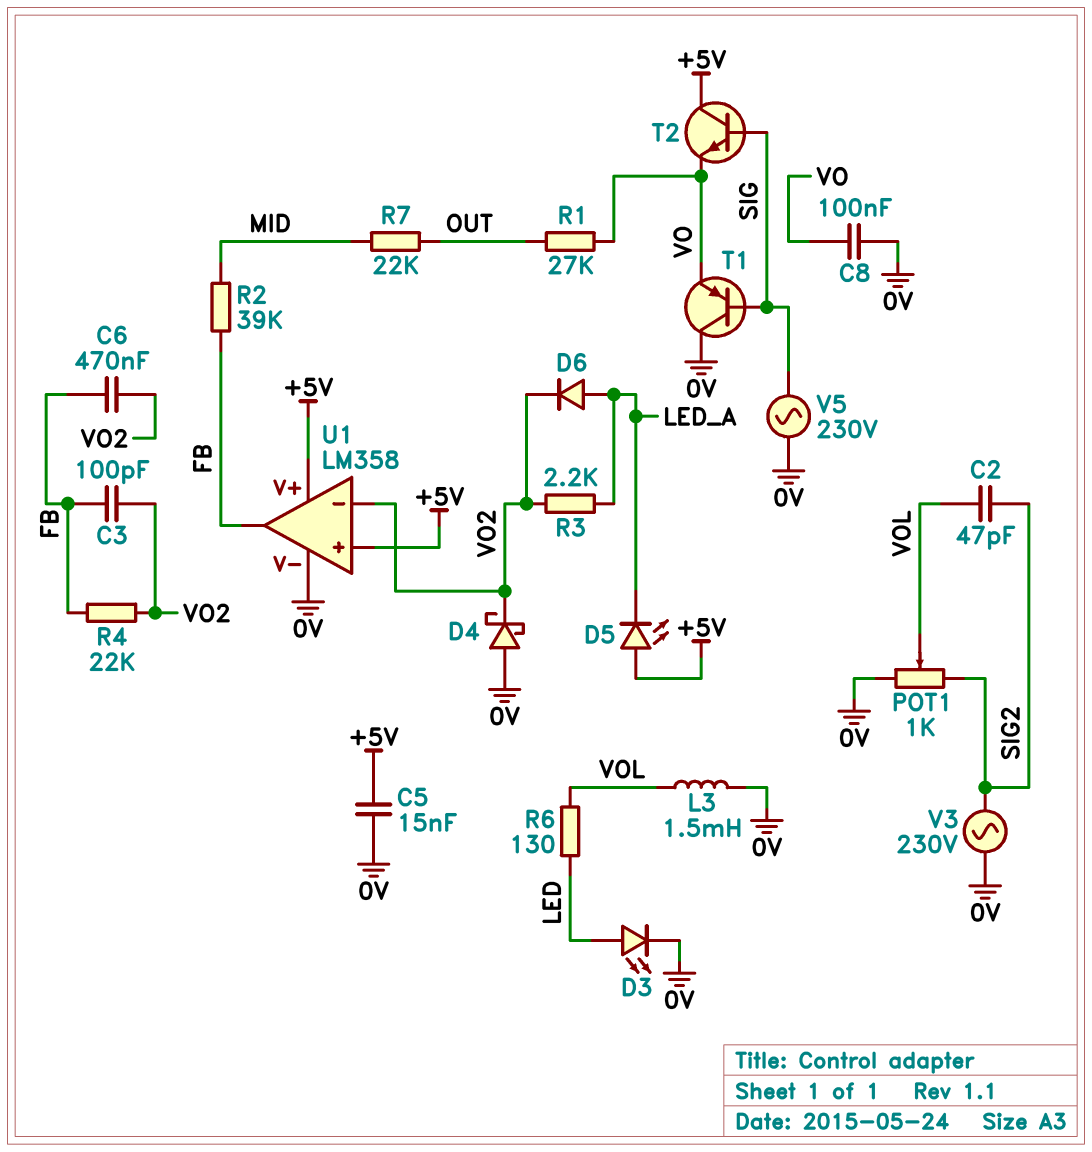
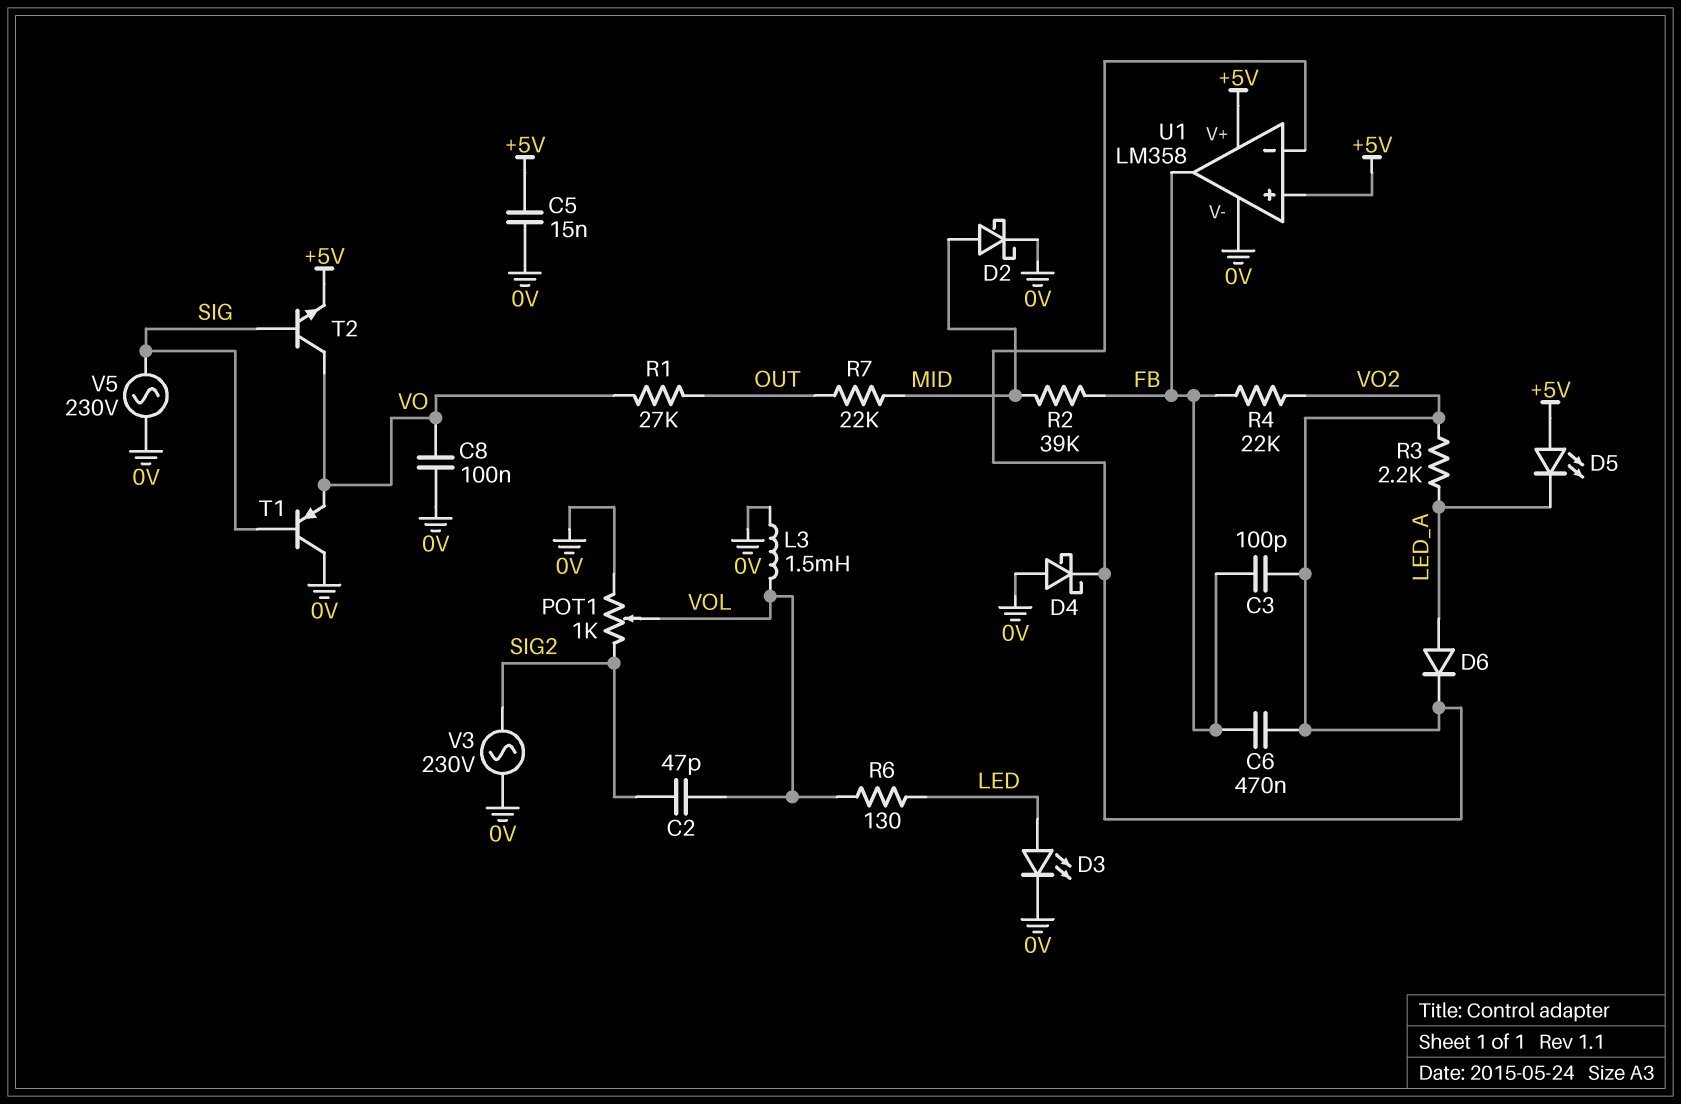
D2: none -> schottky (A MID, K 0V)
T2: NPN (B SIG, C +5V, E VO) -> NPN (B SIG, C VO, E +5V)

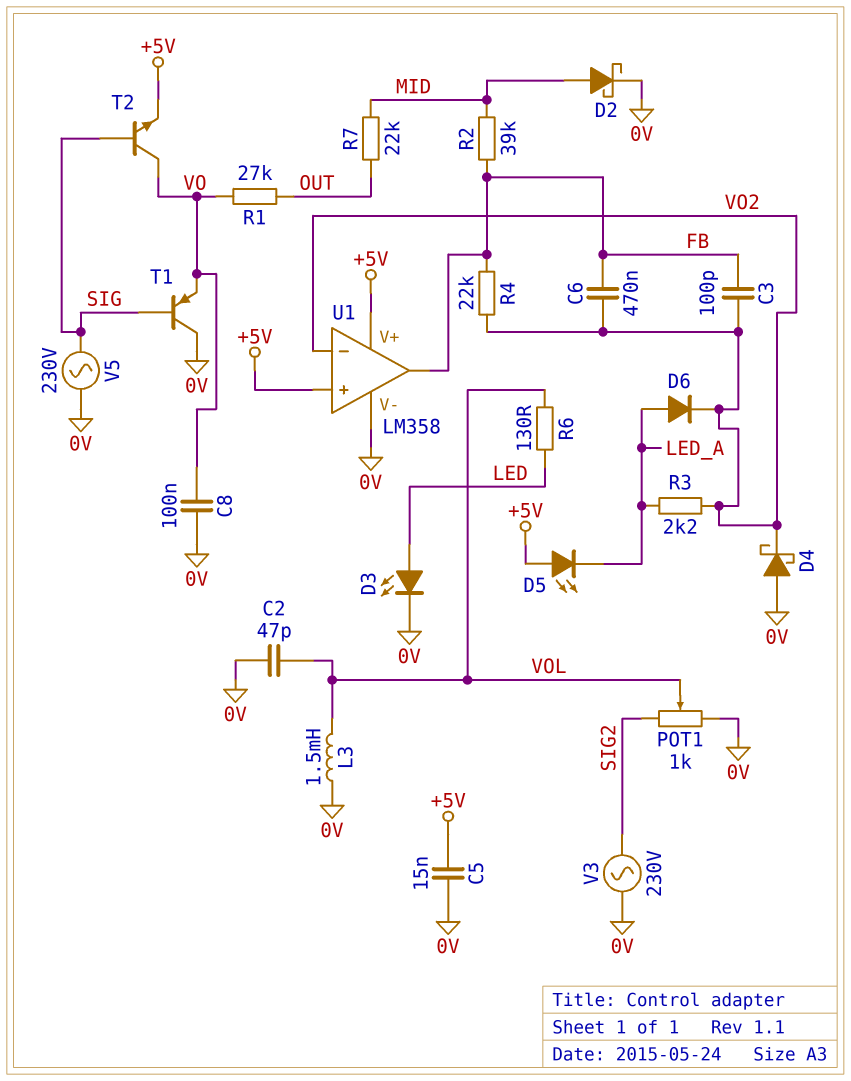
C2: 47pF (SIG2, VOL) -> 47pF (0V, VOL)

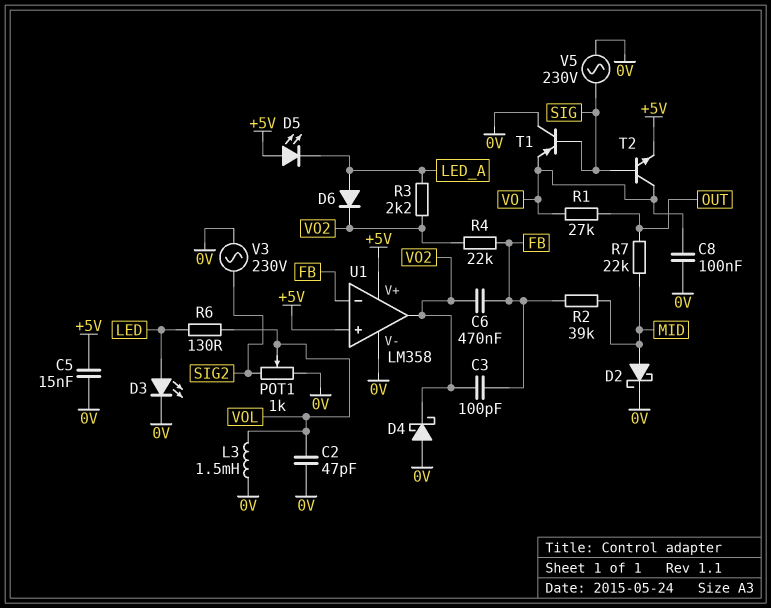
U1 pin in-: VO2 -> FB
U1 pin out: FB -> VO2

